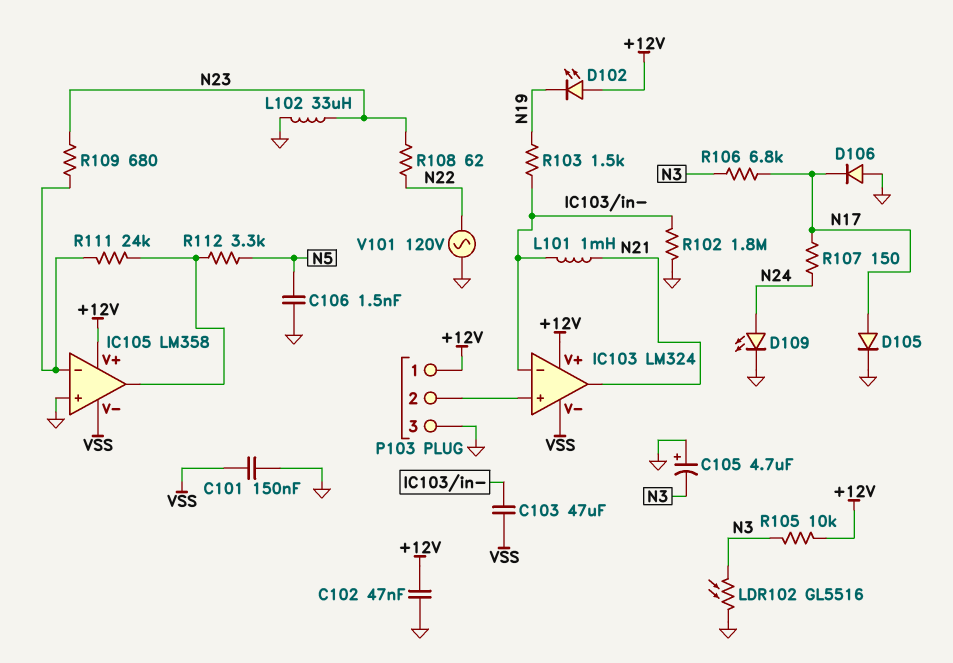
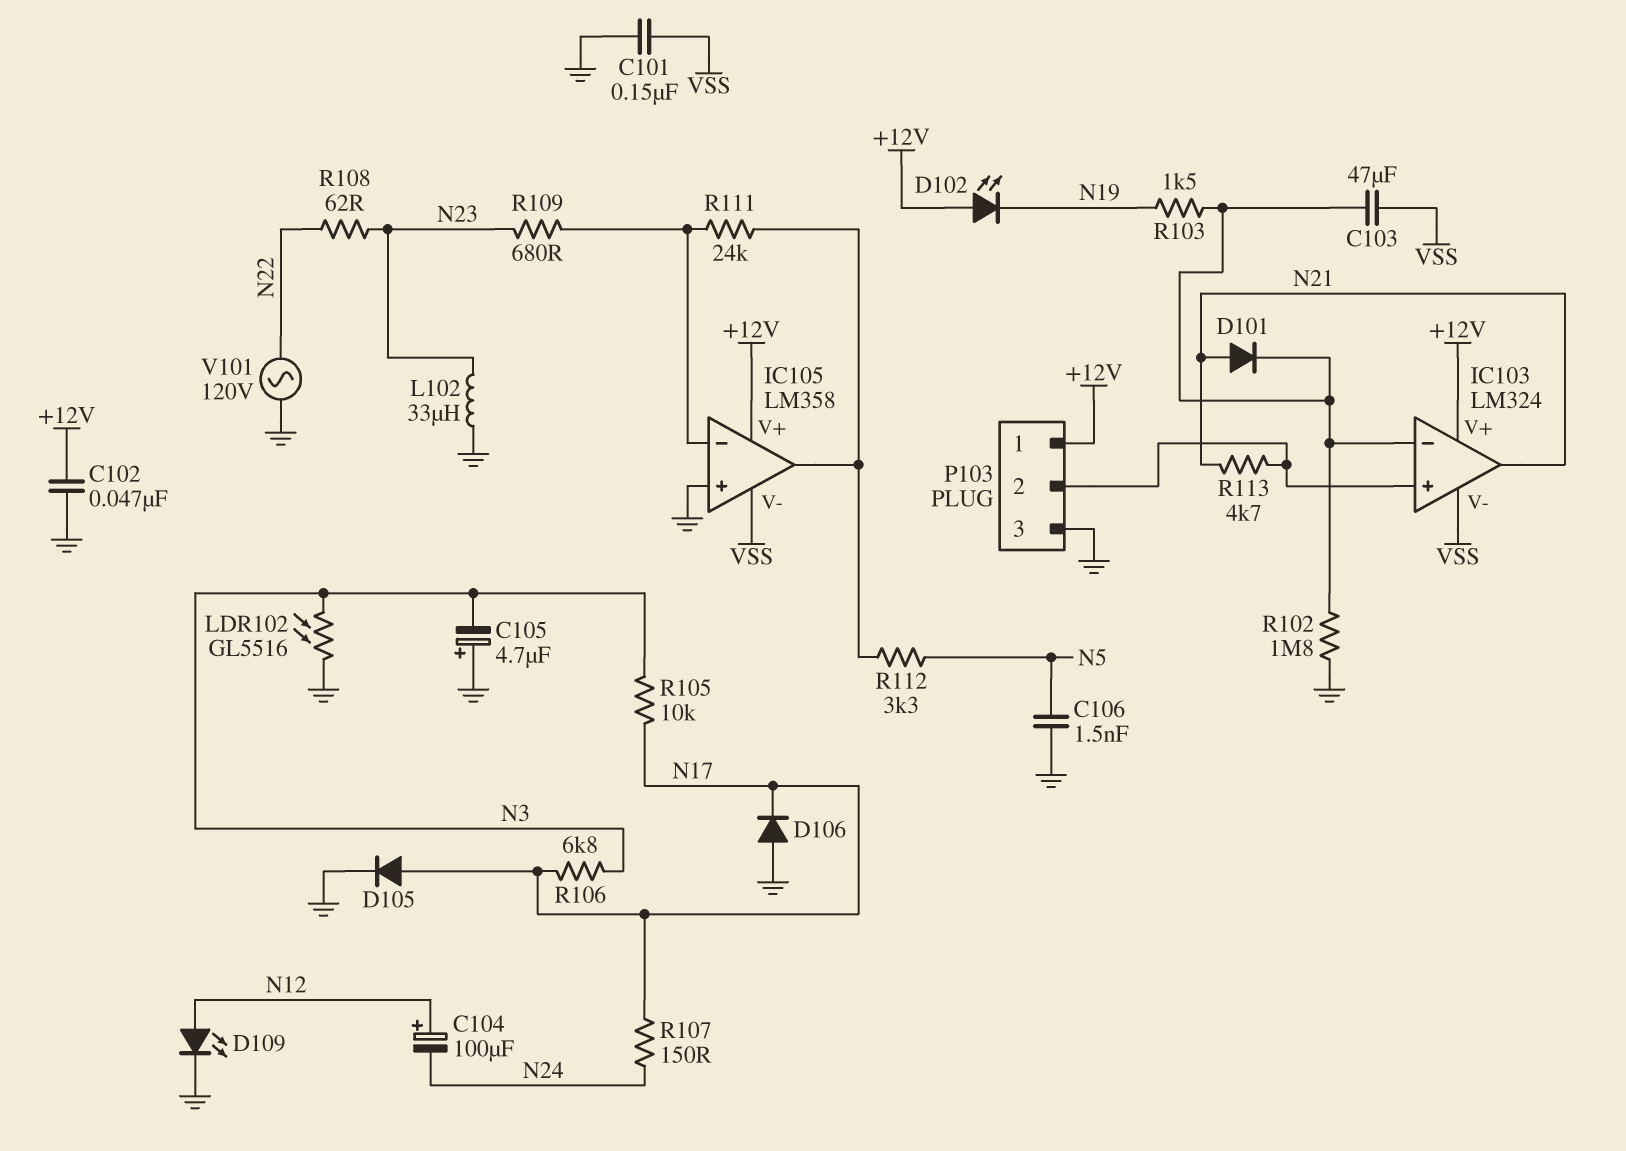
C104: none -> 100uF (plus N12, minus N24)
D101: none -> diode (A N21, K IC103/in-)
D109: LED (A N24, K GND) -> LED (A N12, K GND)
L101: 1mH (IC103/in-, N21) -> none
R105: 10k (+12V, N3) -> 10k (N3, N17)
R113: none -> 4.7k (IC103/in+, N21)

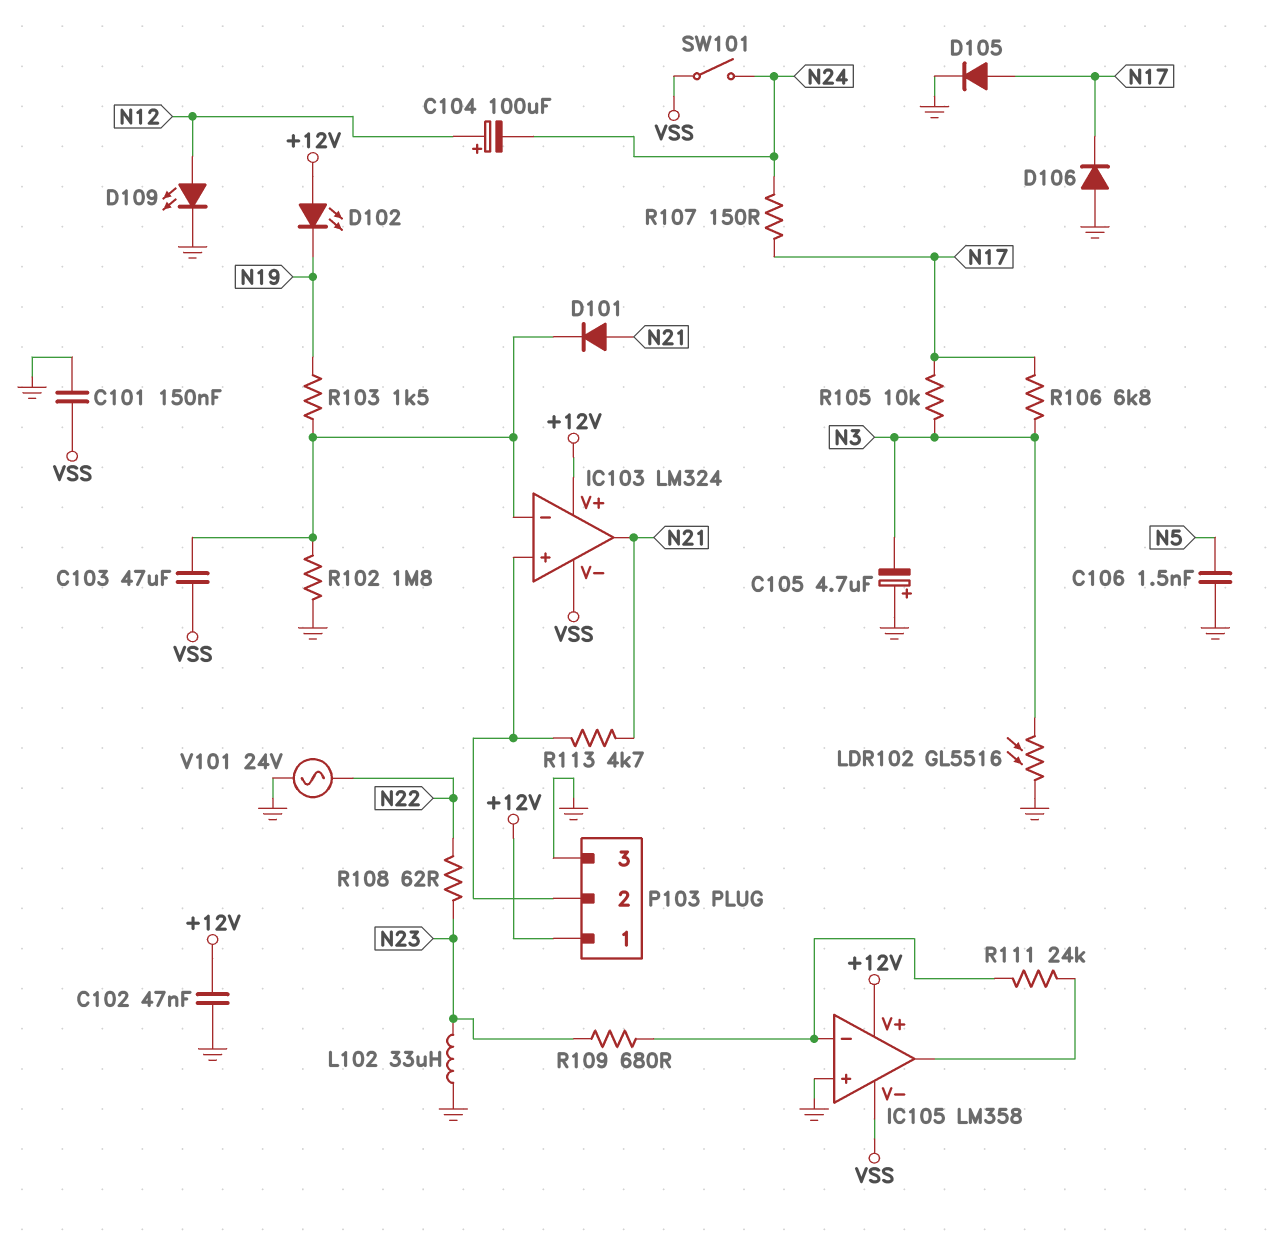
R112: 3.3k (IC105/out, N5) -> none
SW101: none -> switch (N24, VSS)
V101: AC 120V (GND, N22) -> AC 24V (GND, N22)

